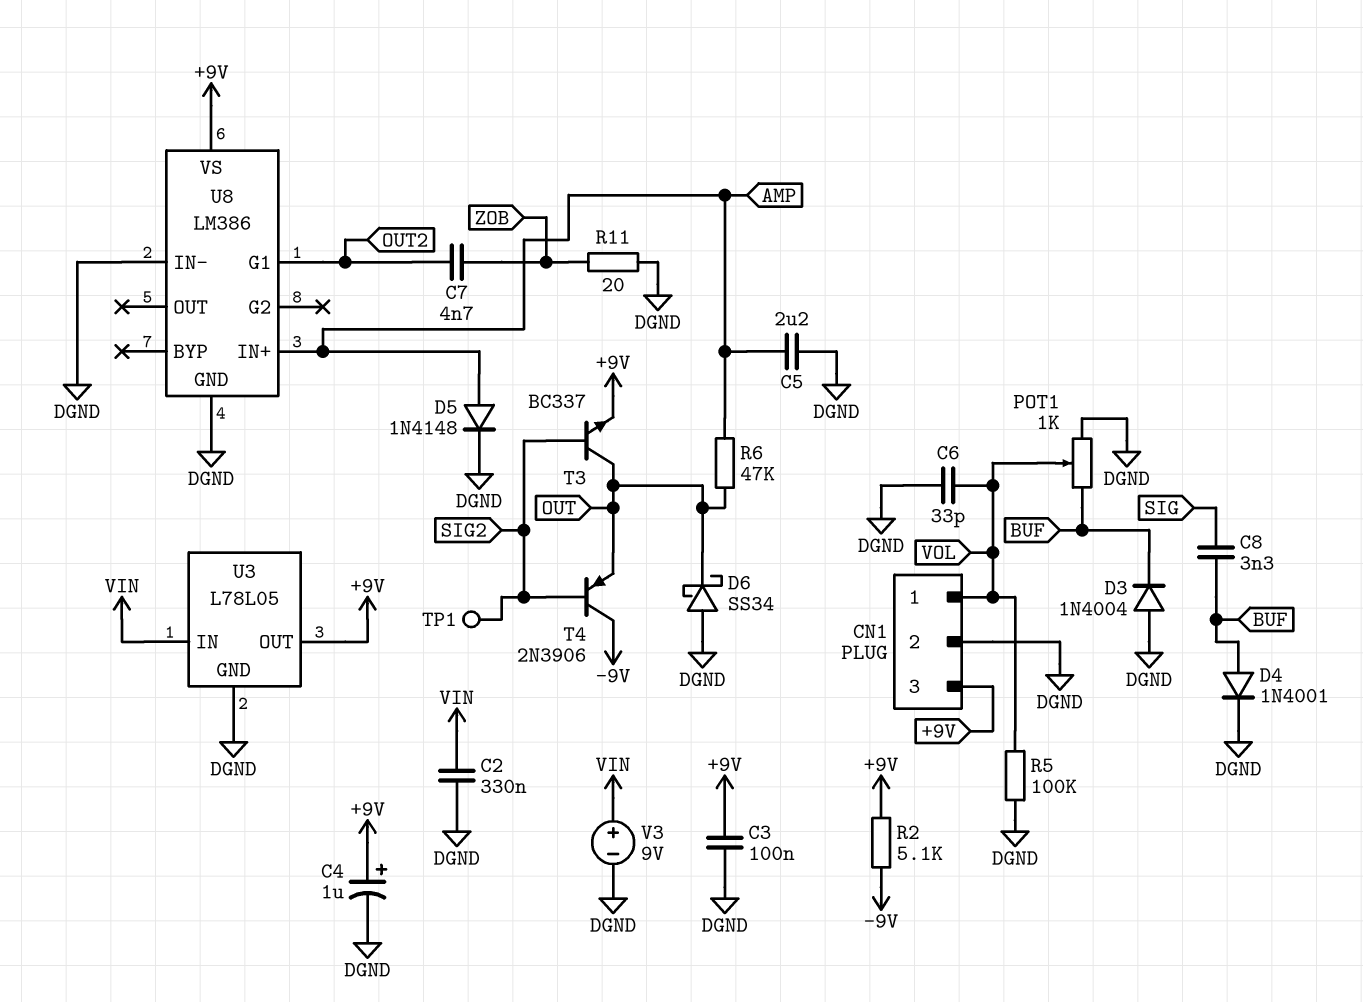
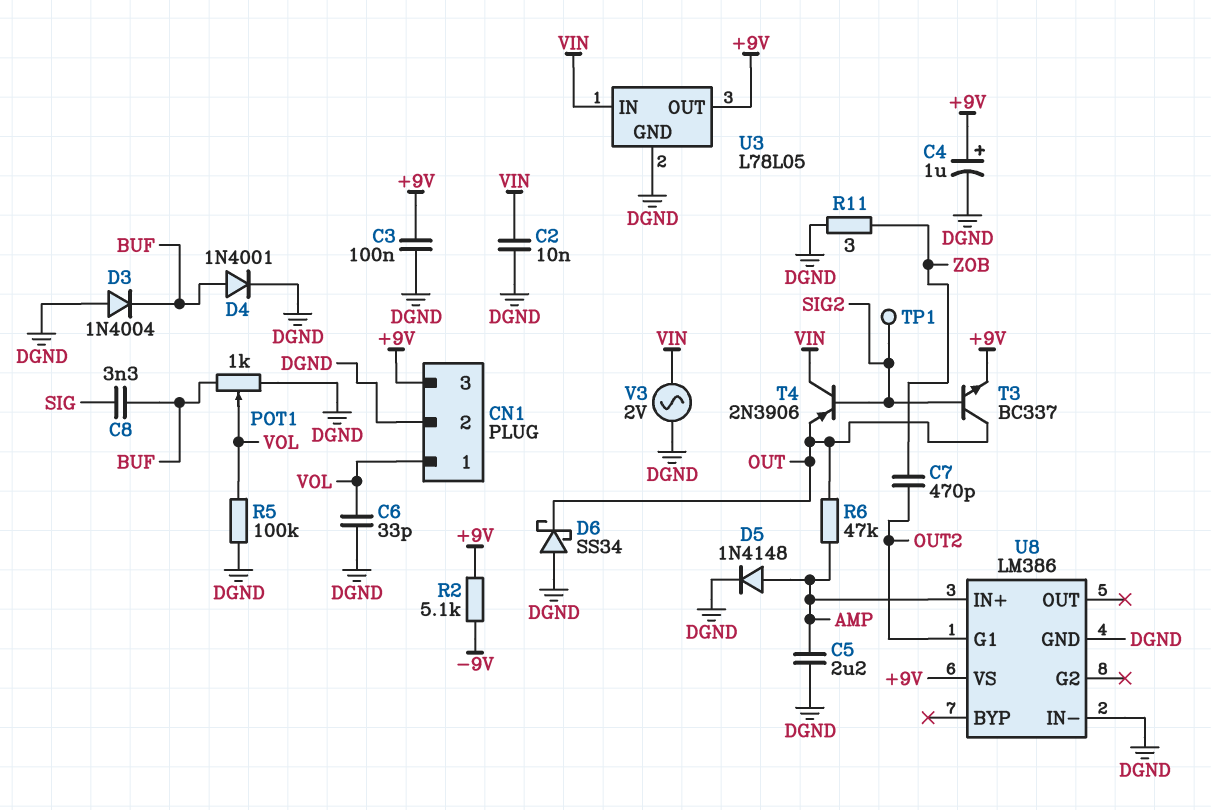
C2: 330nF (DGND, VIN) -> 10nF (DGND, VIN)
C7: 4.7nF (OUT2, ZOB) -> 470pF (OUT2, ZOB)
R11: 20 (DGND, ZOB) -> 3 (DGND, ZOB)
T4: PNP 2N3906 (B SIG2, C -9V, E OUT) -> PNP 2N3906 (B SIG2, C VIN, E OUT)
V3: 9V (plus VIN, minus DGND) -> AC 2V (DGND, VIN)

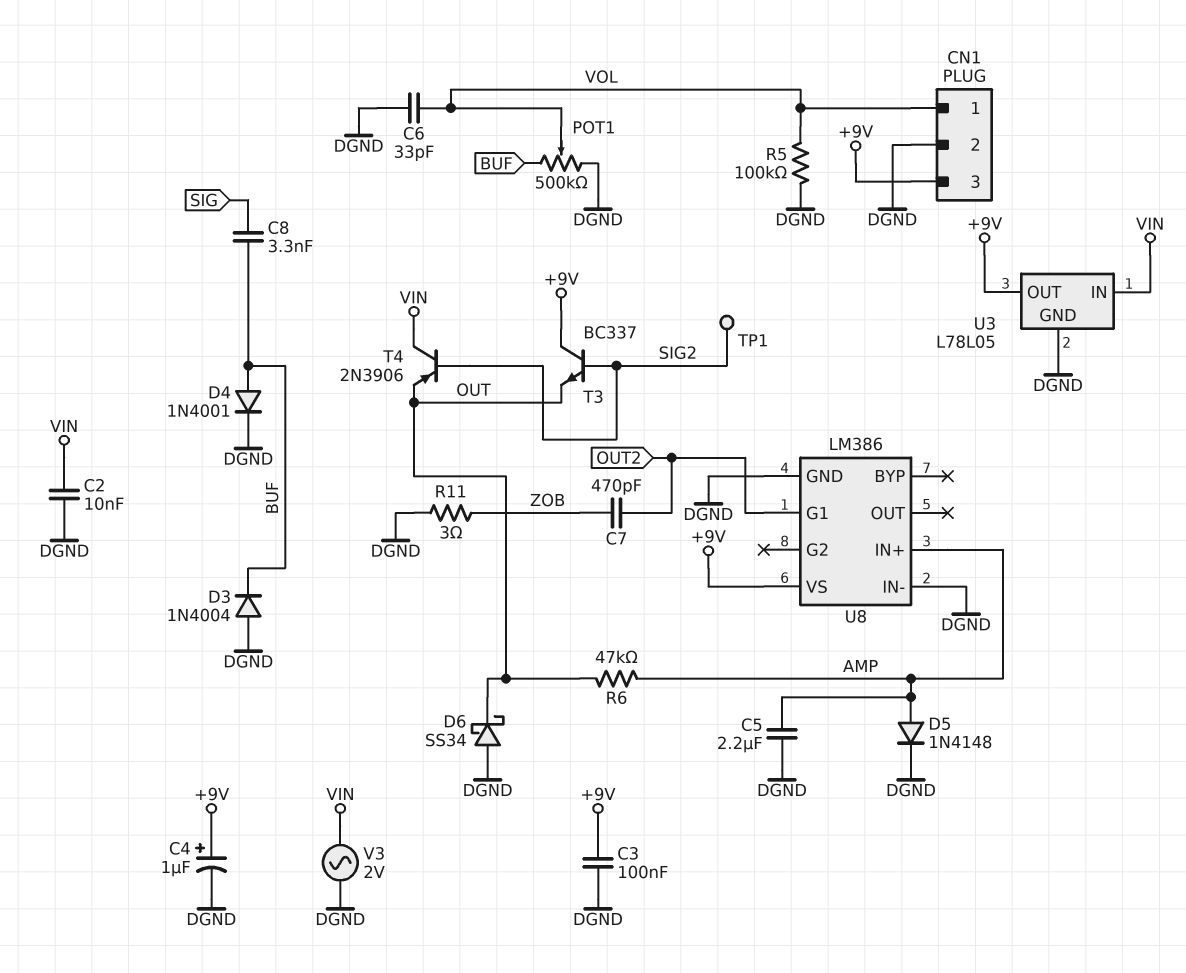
POT1: 1k (BUF, DGND, wiper VOL) -> 500k (BUF, DGND, wiper VOL)
R2: 5.1k (+9V, -9V) -> none
T3: NPN BC337 (B SIG2, C OUT, E +9V) -> NPN BC337 (B SIG2, C +9V, E OUT)

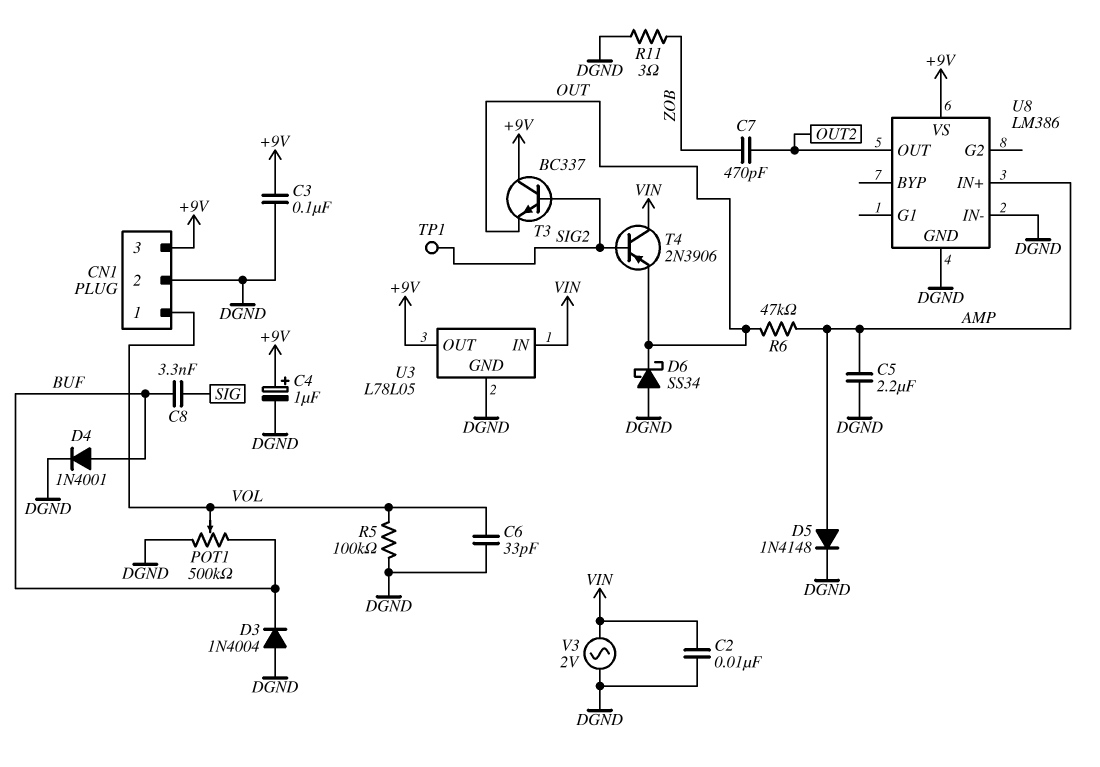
U8 pin G1: OUT2 -> none
U8 pin OUT: none -> OUT2

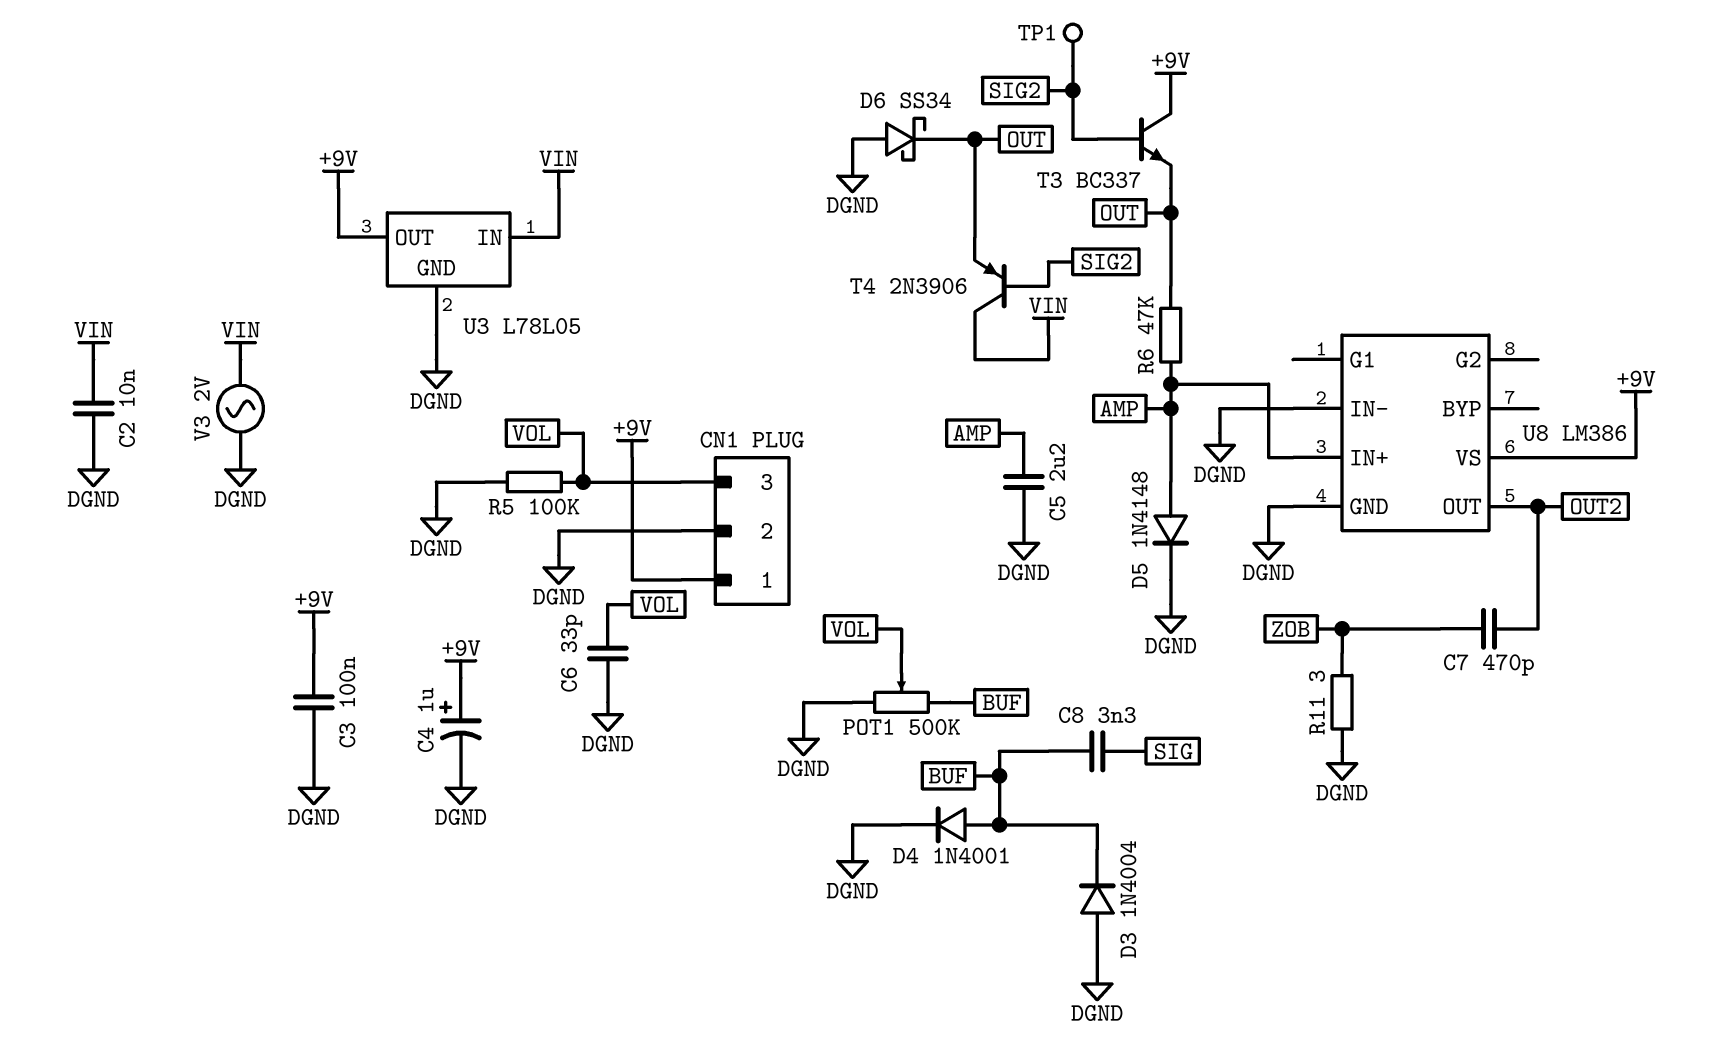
CN1 pin 1: VOL -> +9V
CN1 pin 3: +9V -> VOL

